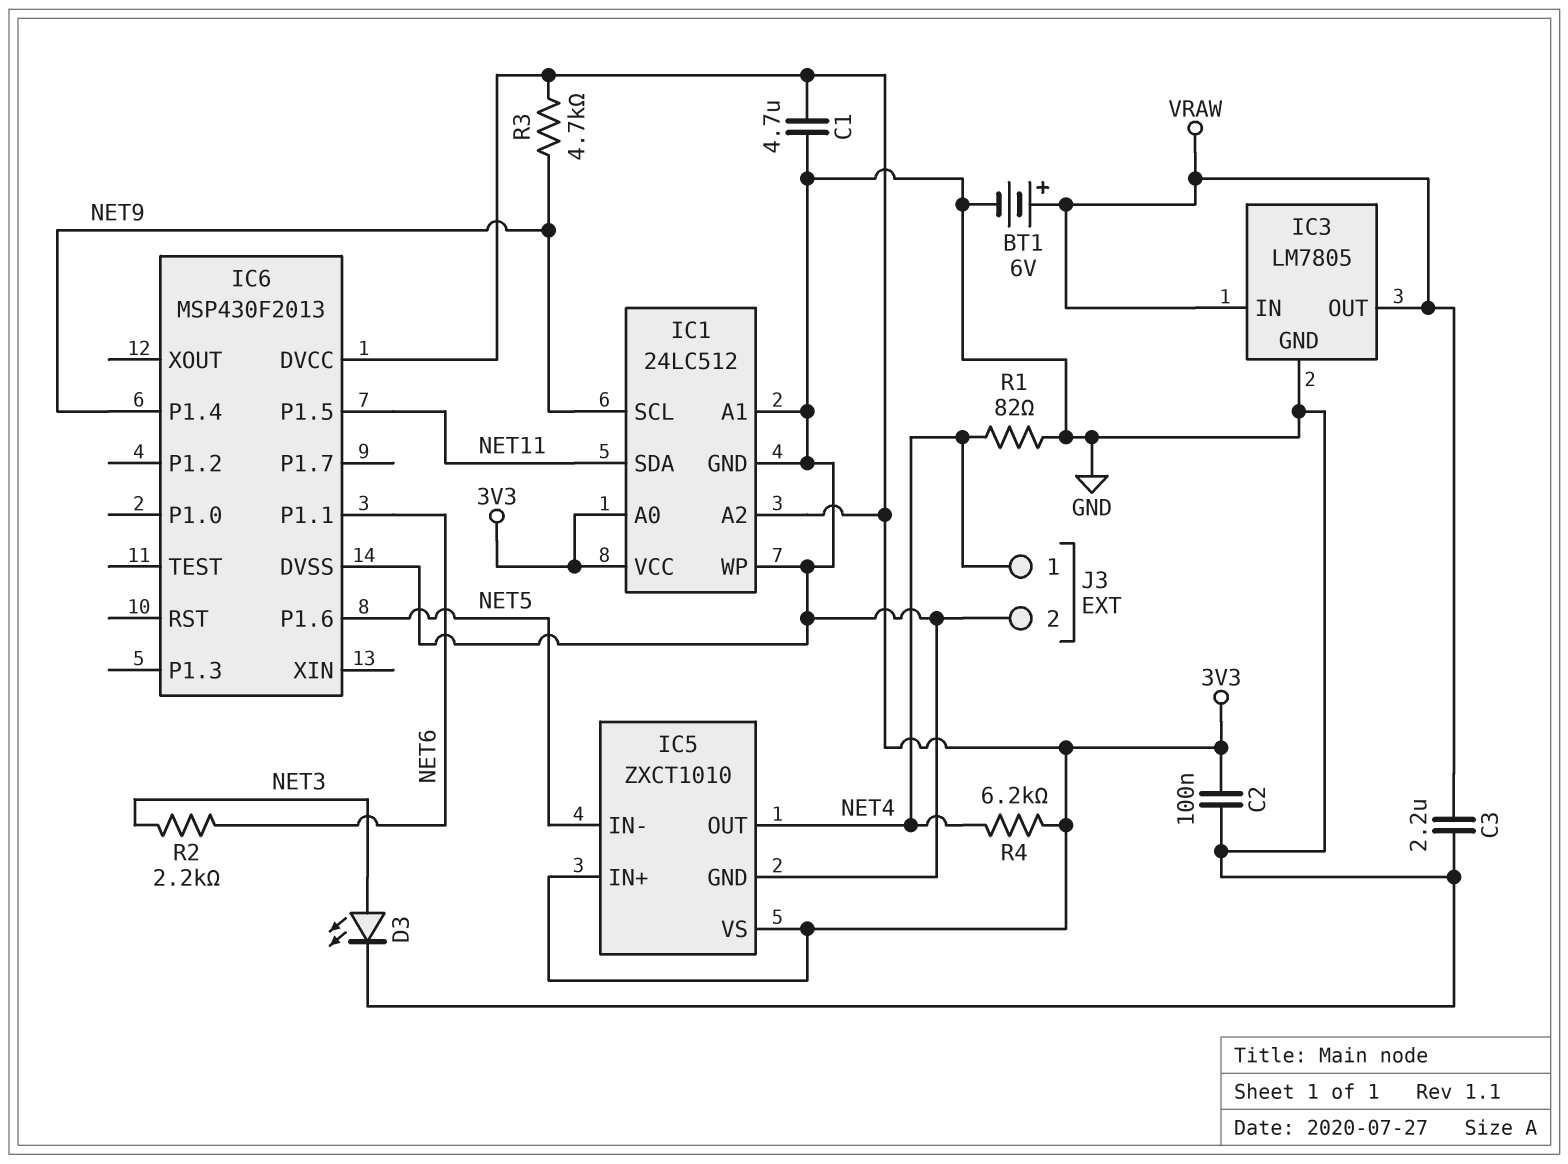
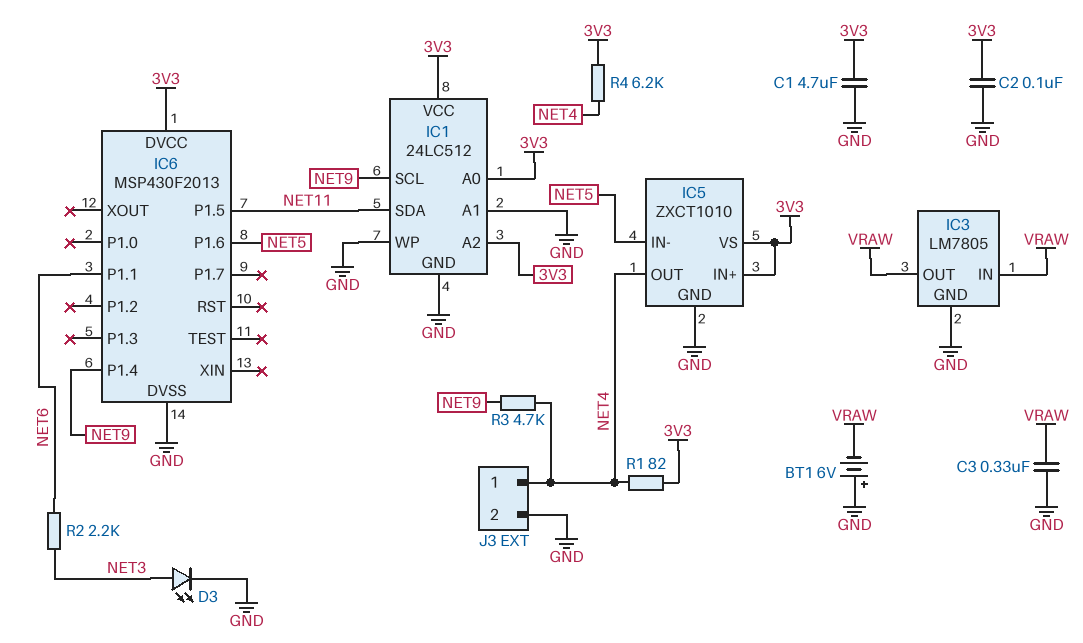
BT1: 6V (plus VRAW, minus GND) -> 6V (plus GND, minus VRAW)
C3: 2.2uF (GND, VRAW) -> 330nF (GND, VRAW)
R1: 82 (GND, NET4) -> 82 (3V3, NET4)
R3: 4.7k (3V3, NET9) -> 4.7k (NET4, NET9)

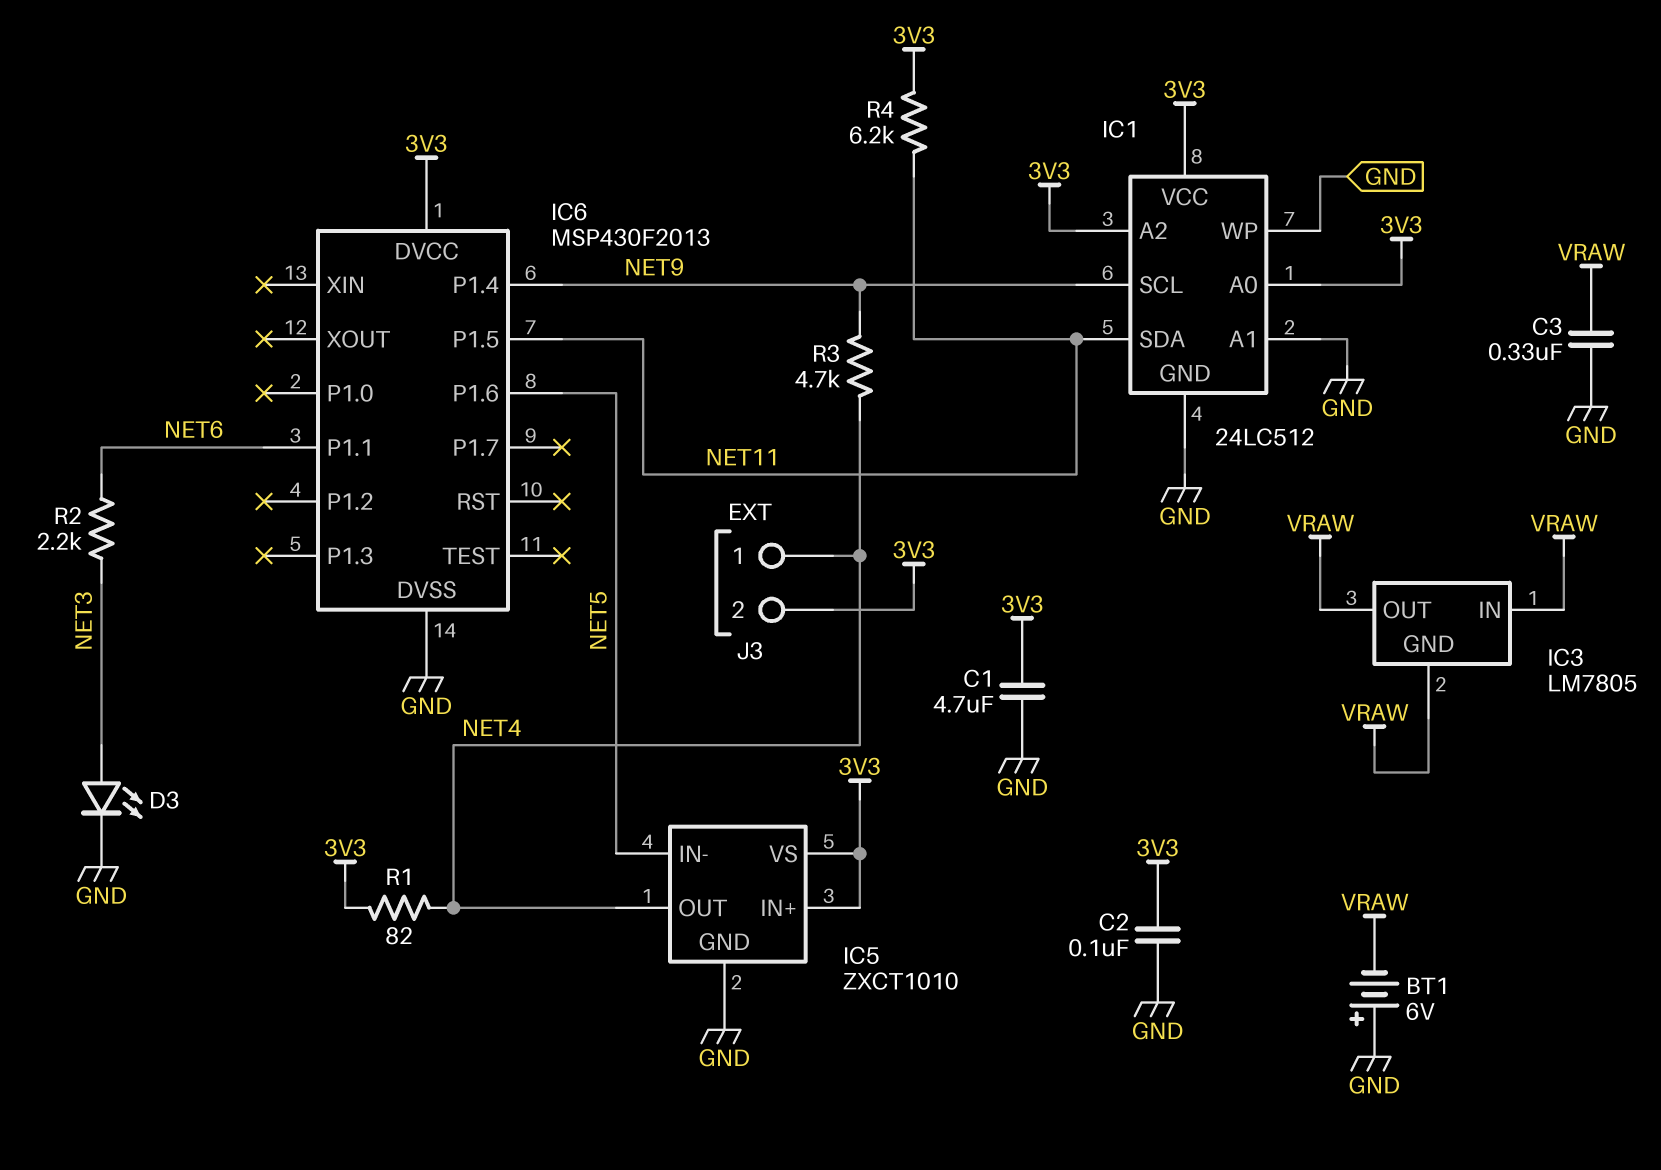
IC3 pin GND: GND -> VRAW
J3 pin 2: GND -> 3V3
R4: 6.2k (3V3, NET4) -> 6.2k (3V3, NET11)

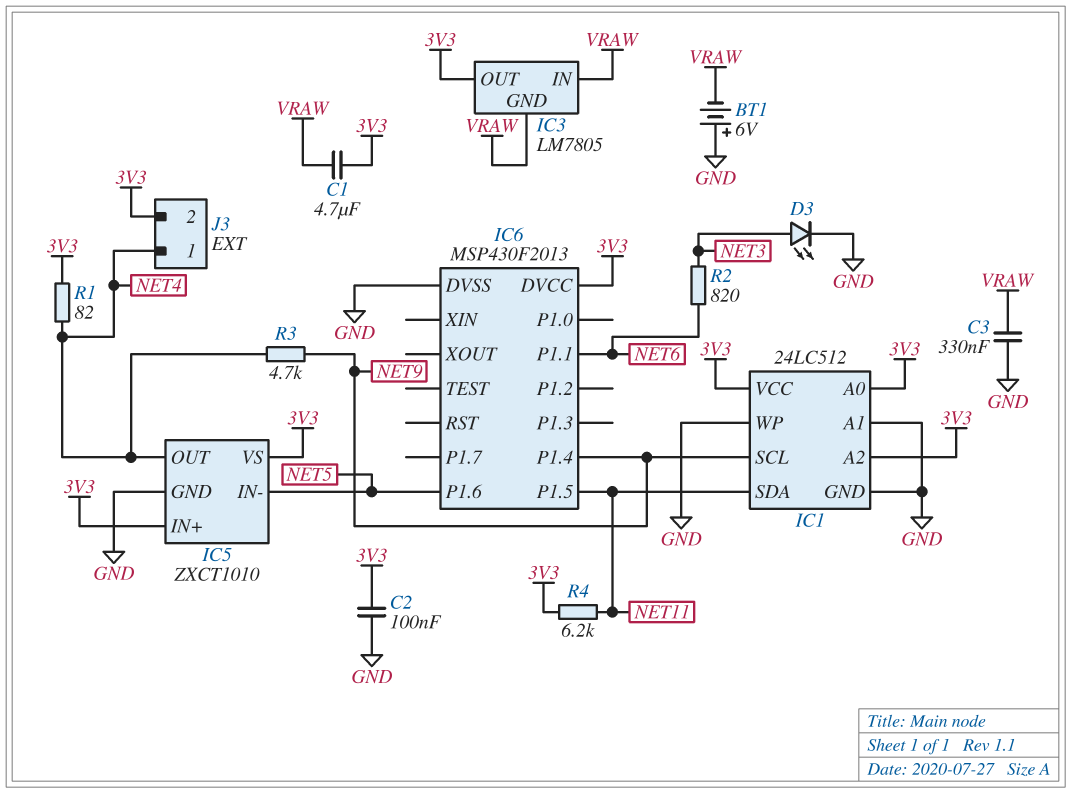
C1: 4.7uF (3V3, GND) -> 4.7uF (3V3, VRAW)
IC3 pin OUT: VRAW -> 3V3
R2: 2.2k (NET3, NET6) -> 820 (NET3, NET6)

